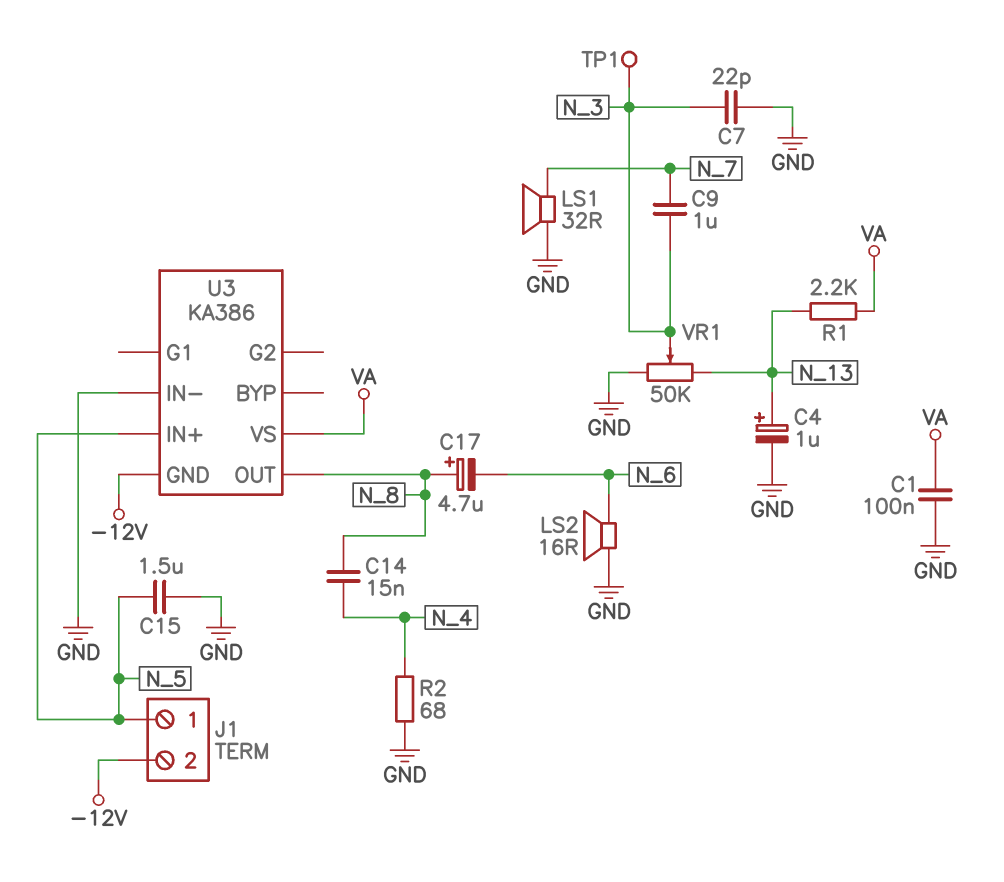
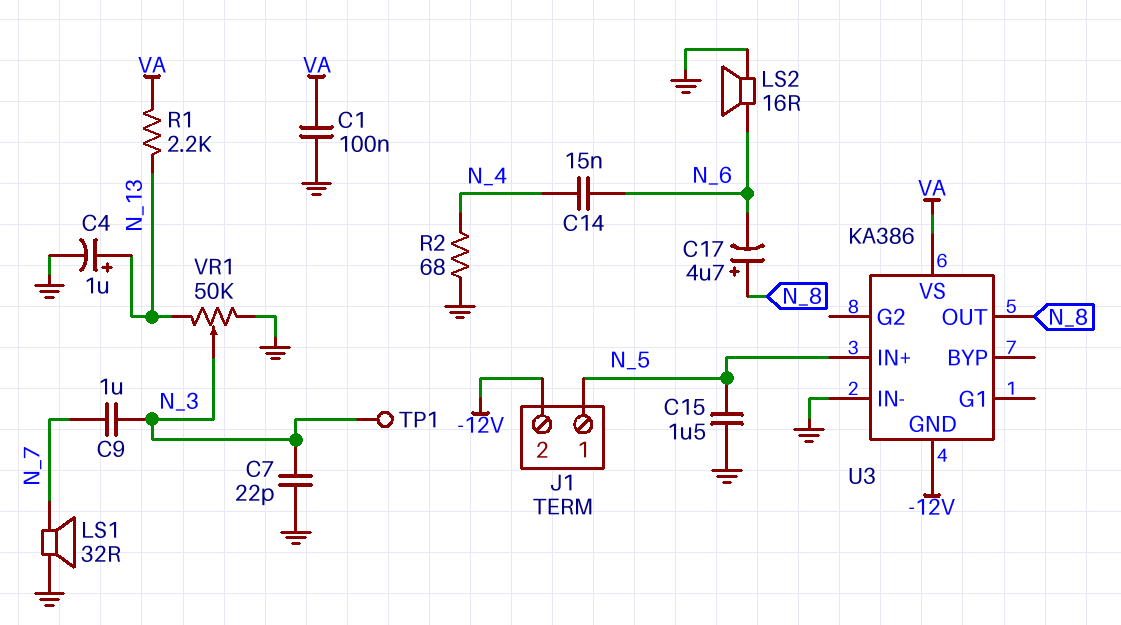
C14: 15nF (N_4, N_8) -> 15nF (N_4, N_6)

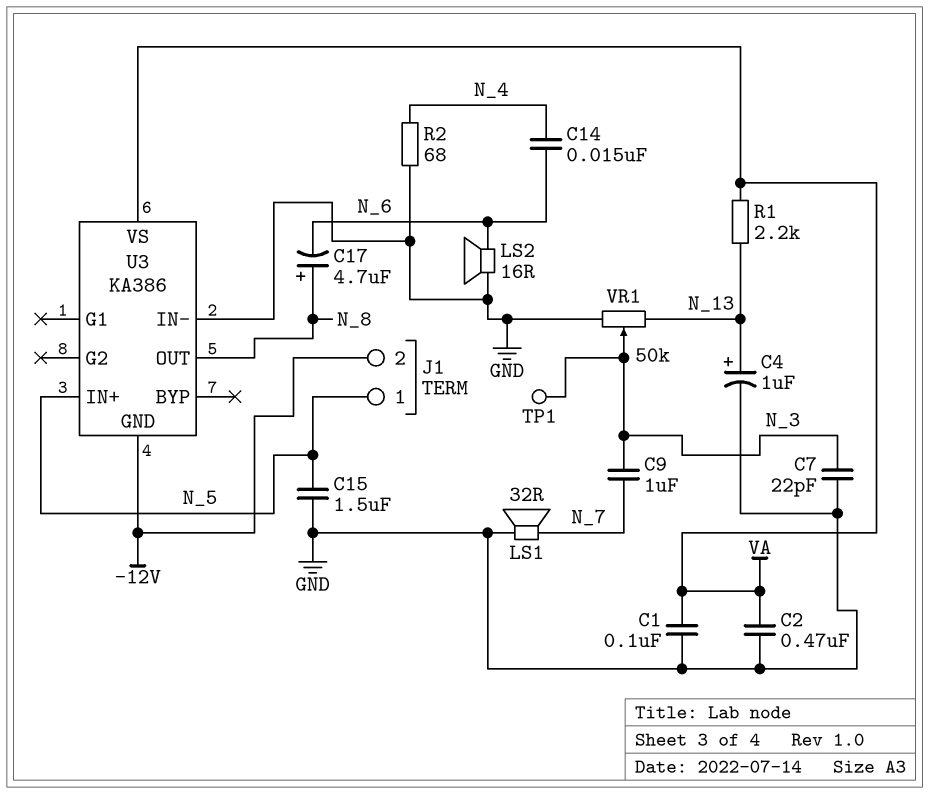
C2: none -> 470nF (GND, VA)

